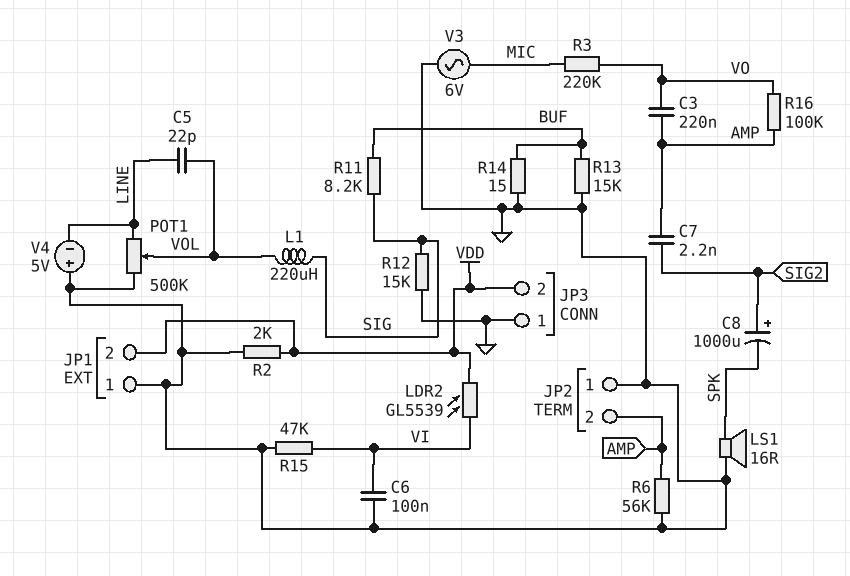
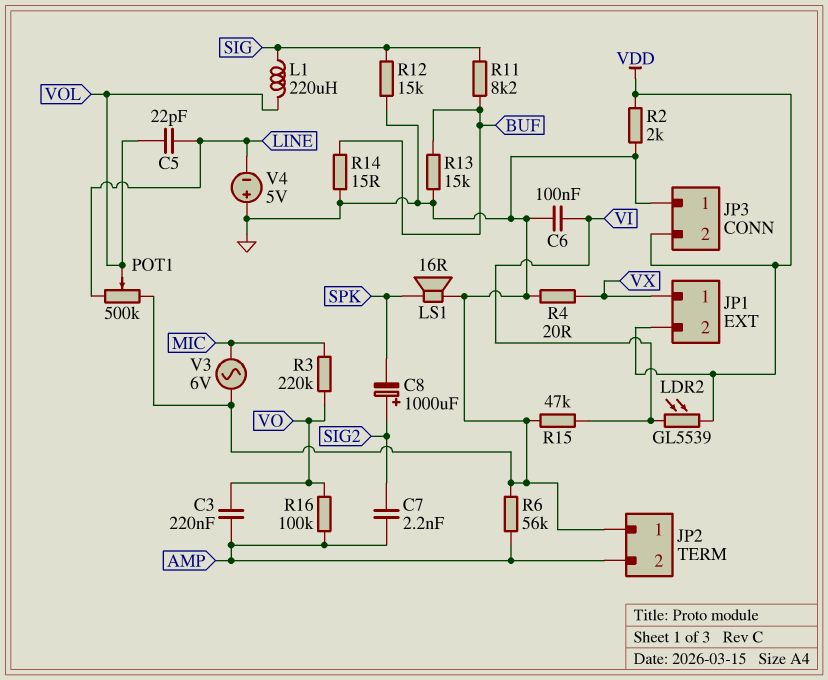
JP1 pin 1: GND -> VX
R4: none -> 20 (GND, VX)

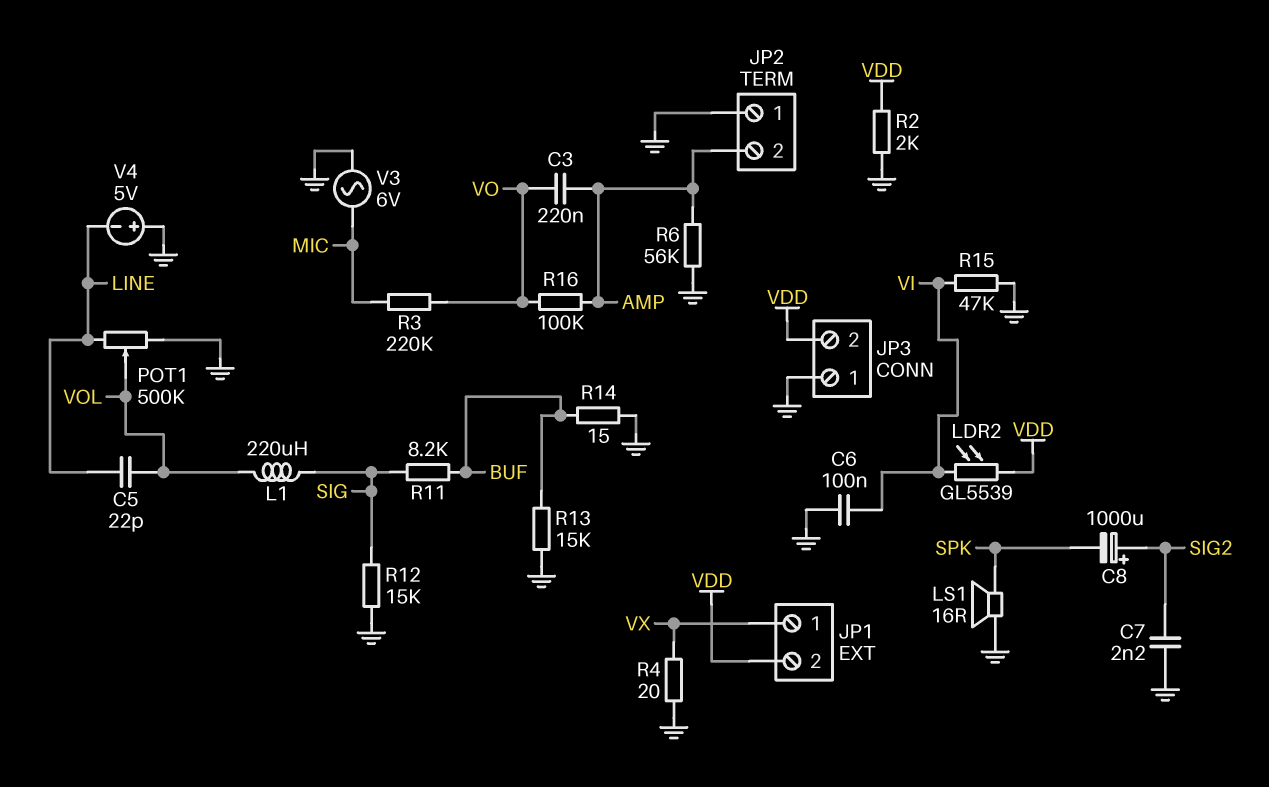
C7: 2.2nF (AMP, SIG2) -> 2.2nF (GND, SIG2)

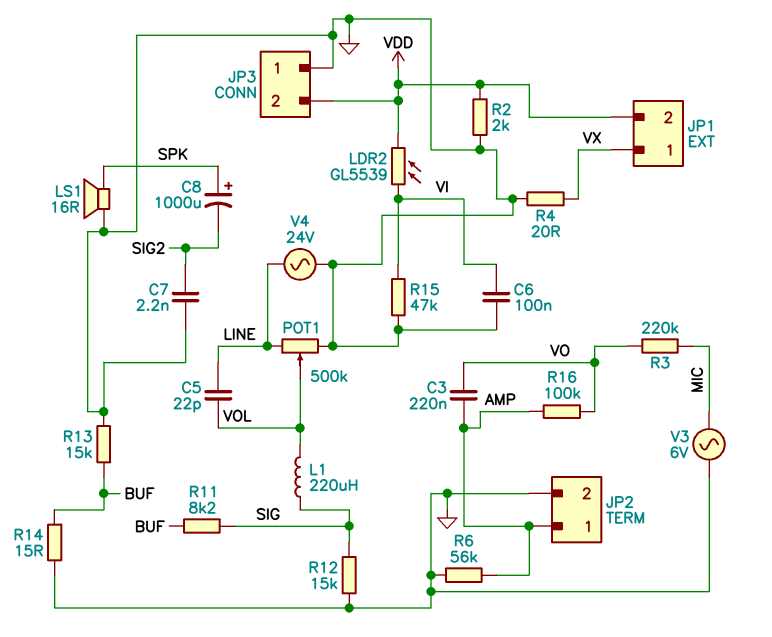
C8: 1000uF (plus SIG2, minus SPK) -> 1000uF (plus SPK, minus SIG2)
JP2 pin 1: GND -> AMP
JP2 pin 2: AMP -> GND
V4: 5V (plus GND, minus LINE) -> AC 24V (GND, LINE)

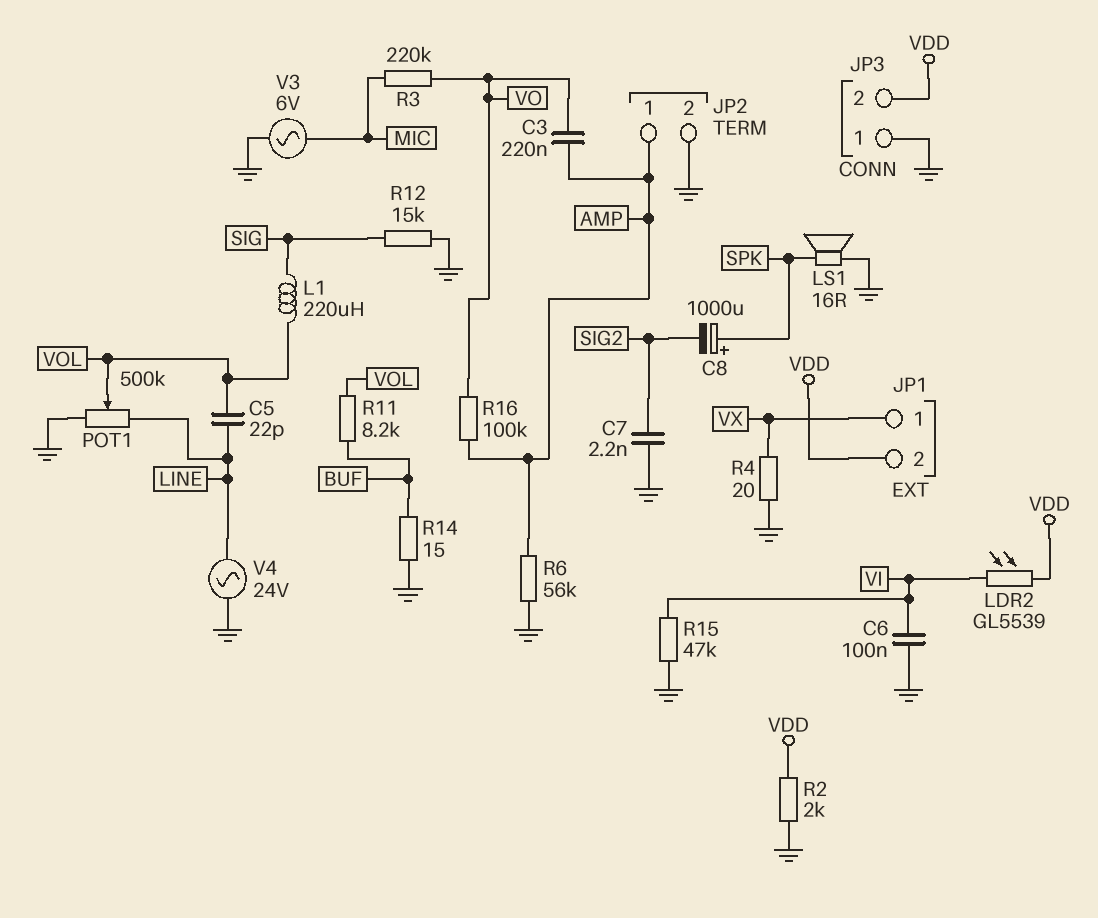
R11: 8.2k (BUF, SIG) -> 8.2k (BUF, VOL)
R13: 15k (BUF, GND) -> none

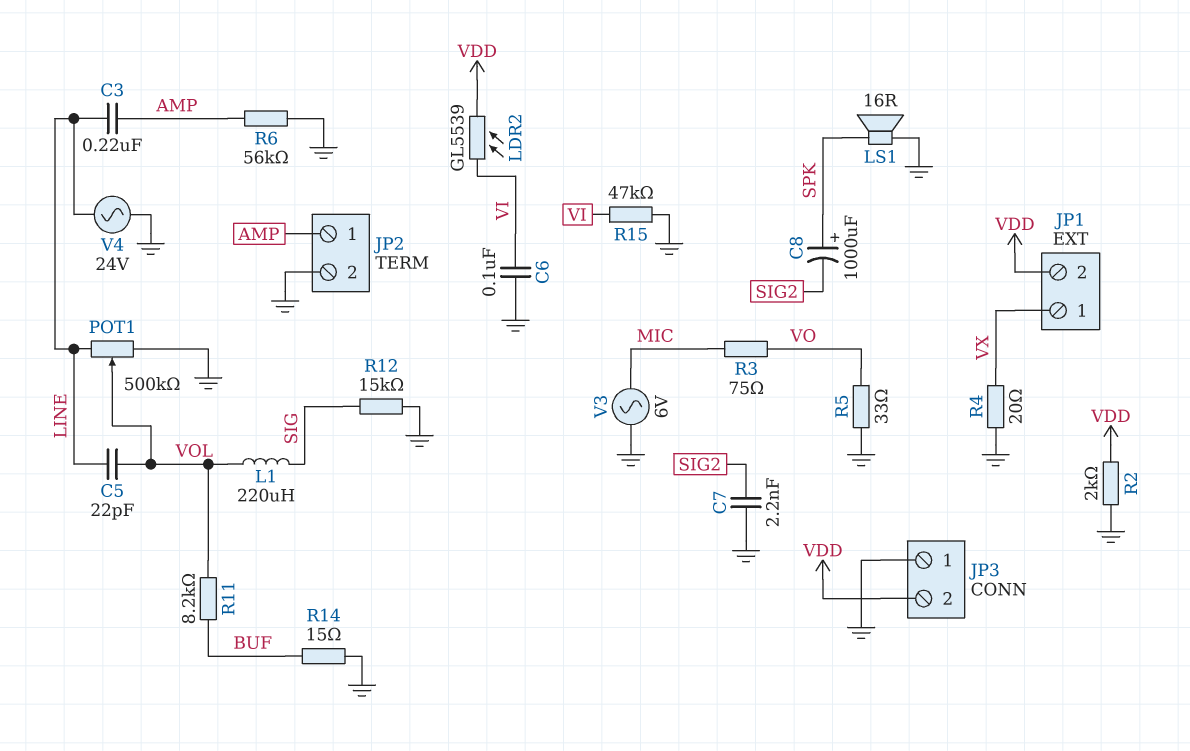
C3: 220nF (AMP, VO) -> 220nF (AMP, LINE)
R3: 220k (MIC, VO) -> 75 (MIC, VO)
R5: none -> 33 (GND, VO)
R16: 100k (AMP, VO) -> none

